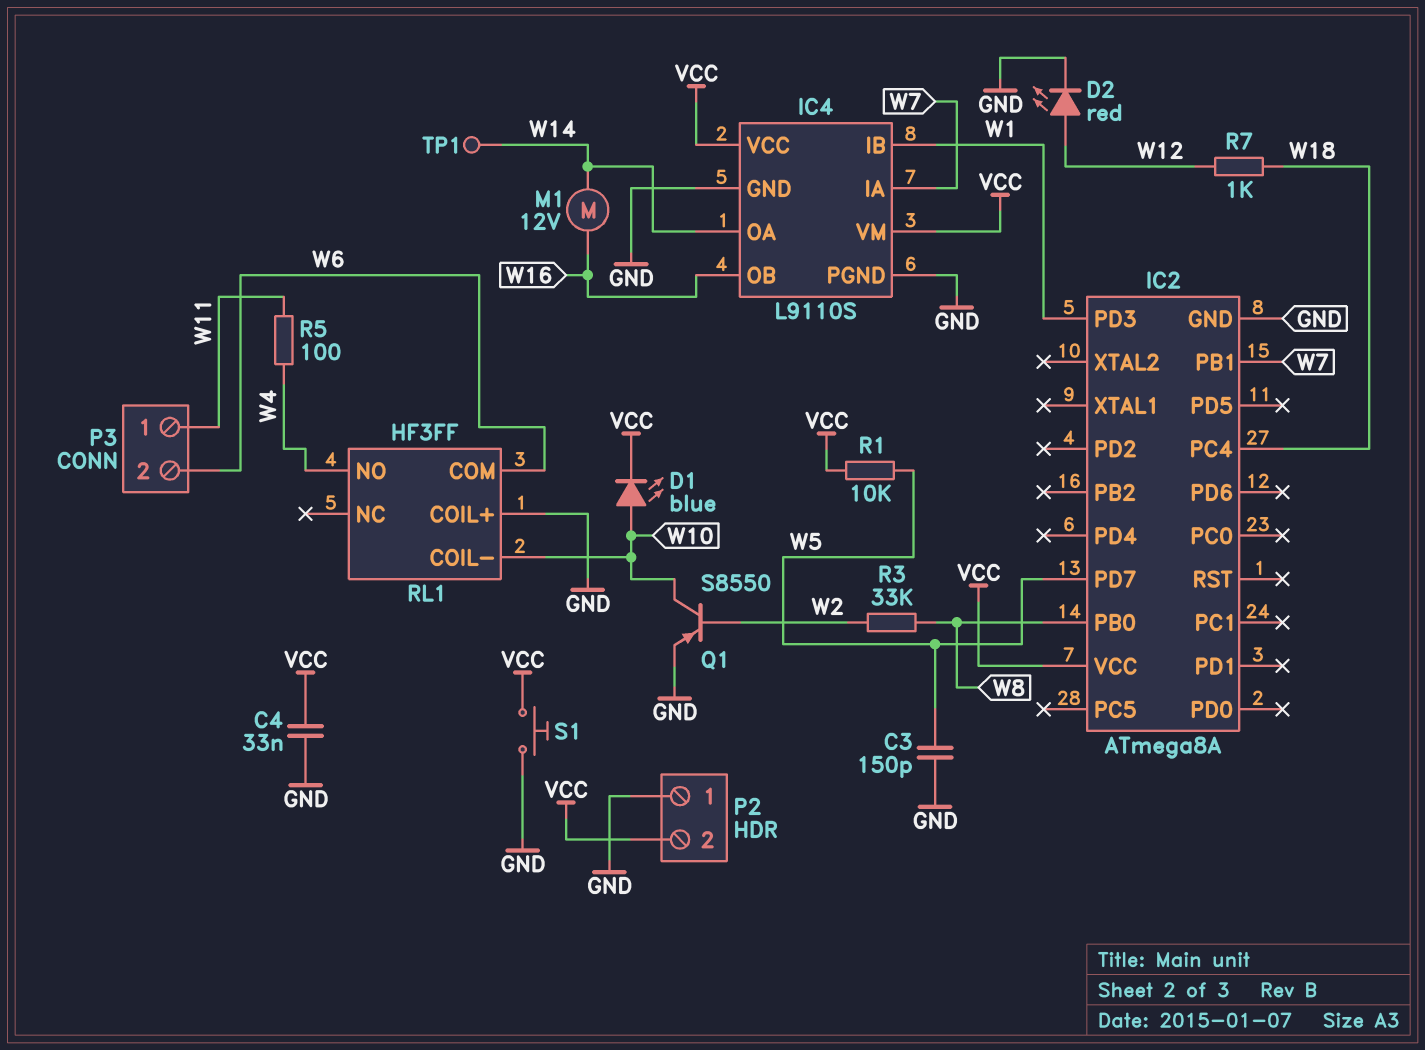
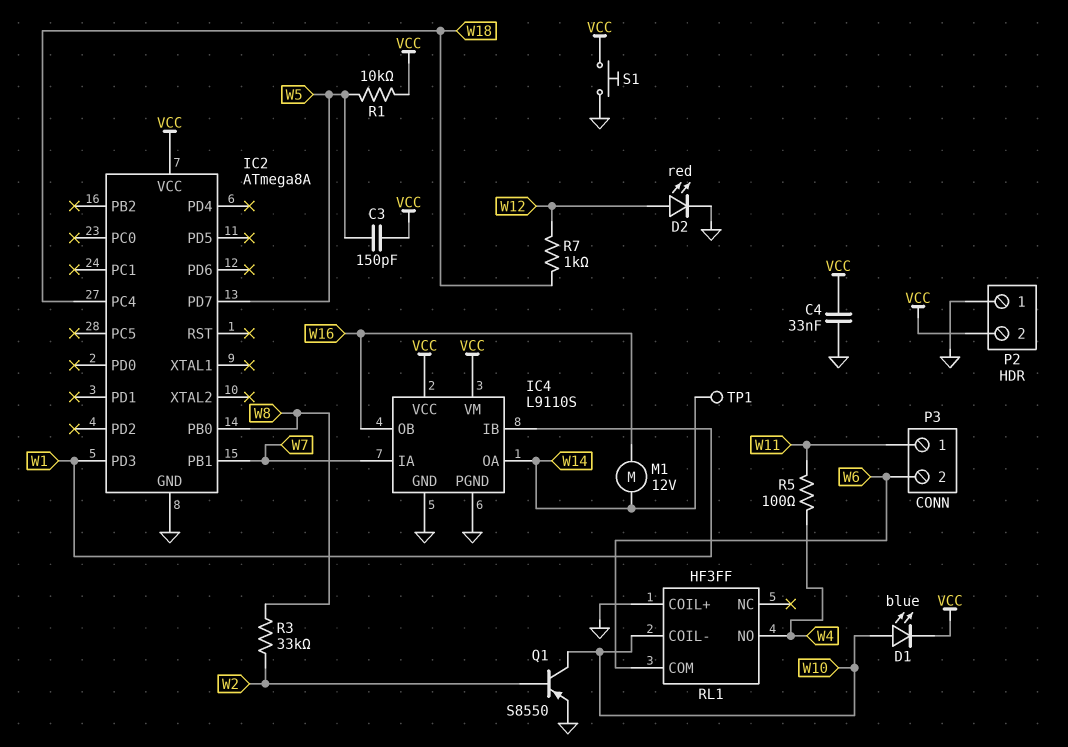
C3: 150pF (GND, W5) -> 150pF (VCC, W5)

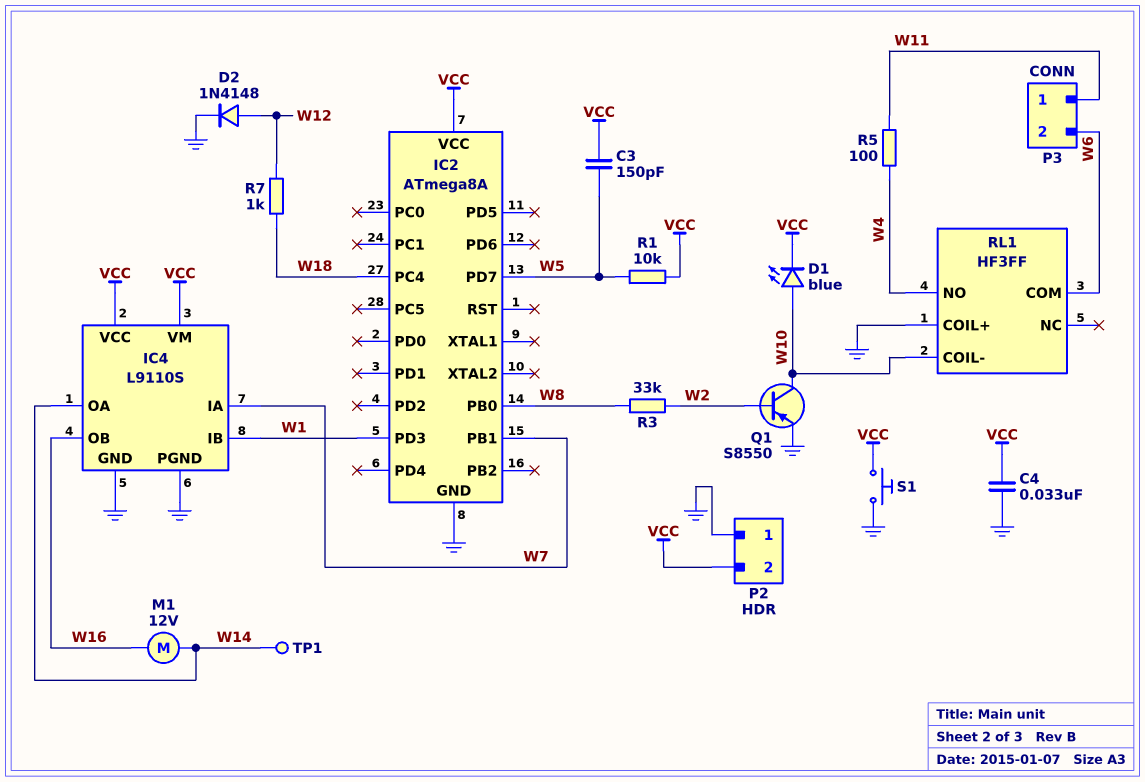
D2: LED red (A W12, K GND) -> diode 1N4148 (A W12, K GND)

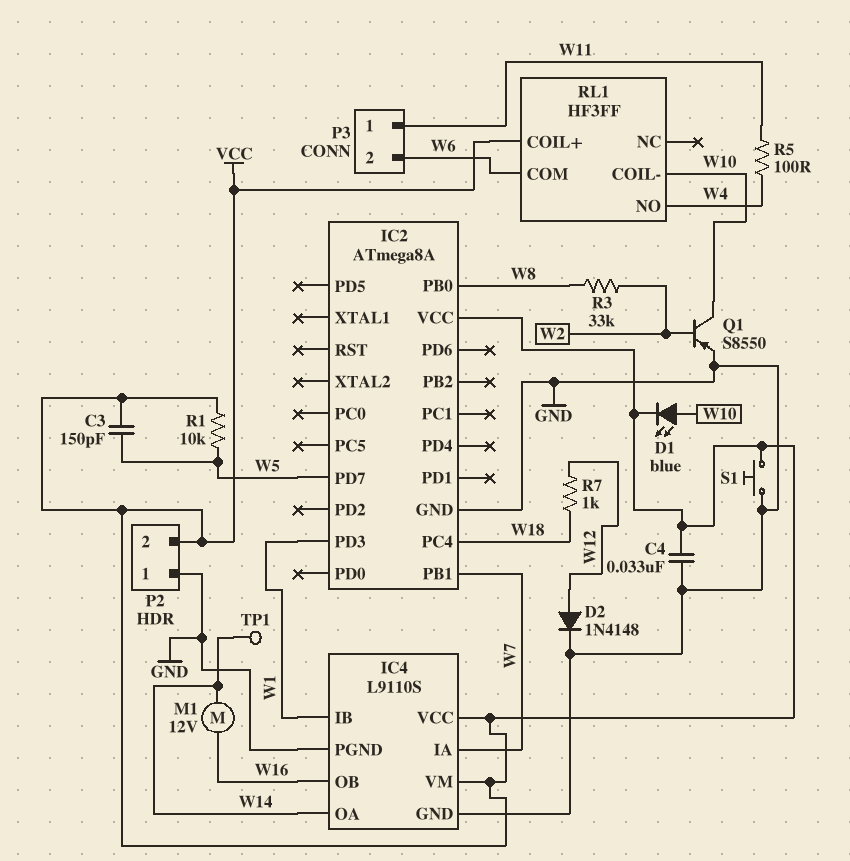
RL1 pin COIL+: GND -> VCC

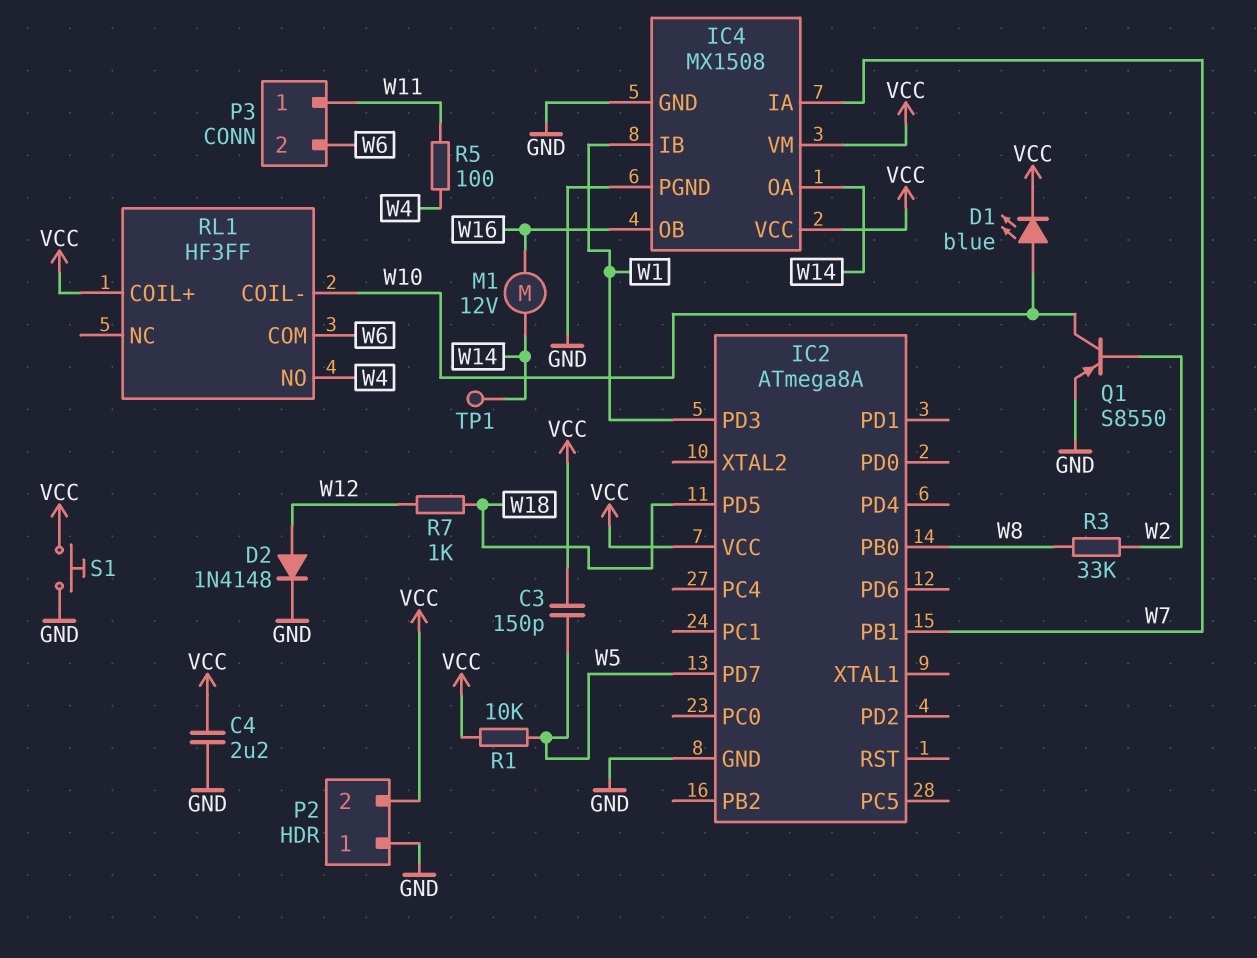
C4: 33nF (GND, VCC) -> 2.2uF (GND, VCC)
IC2 pin PC4: W18 -> none
IC2 pin PD5: none -> W18
IC4: L9110S -> MX1508

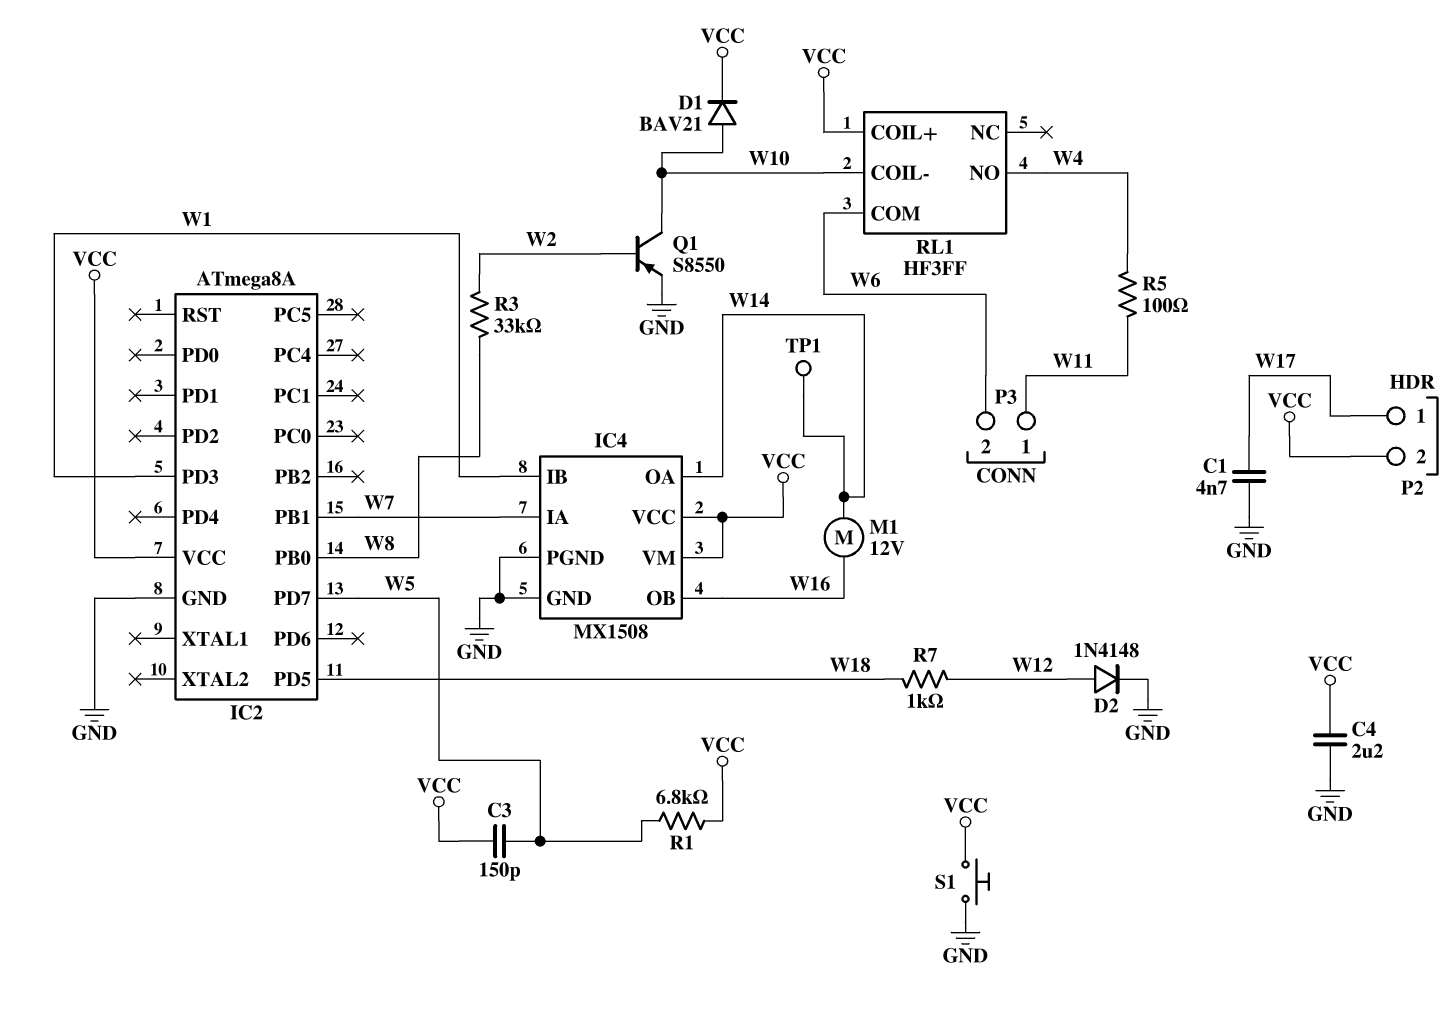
C1: none -> 4.7nF (GND, W17)
D1: LED blue (A W10, K VCC) -> diode BAV21 (A W10, K VCC)
P2 pin 1: GND -> W17
R1: 10k (VCC, W5) -> 6.8k (VCC, W5)

